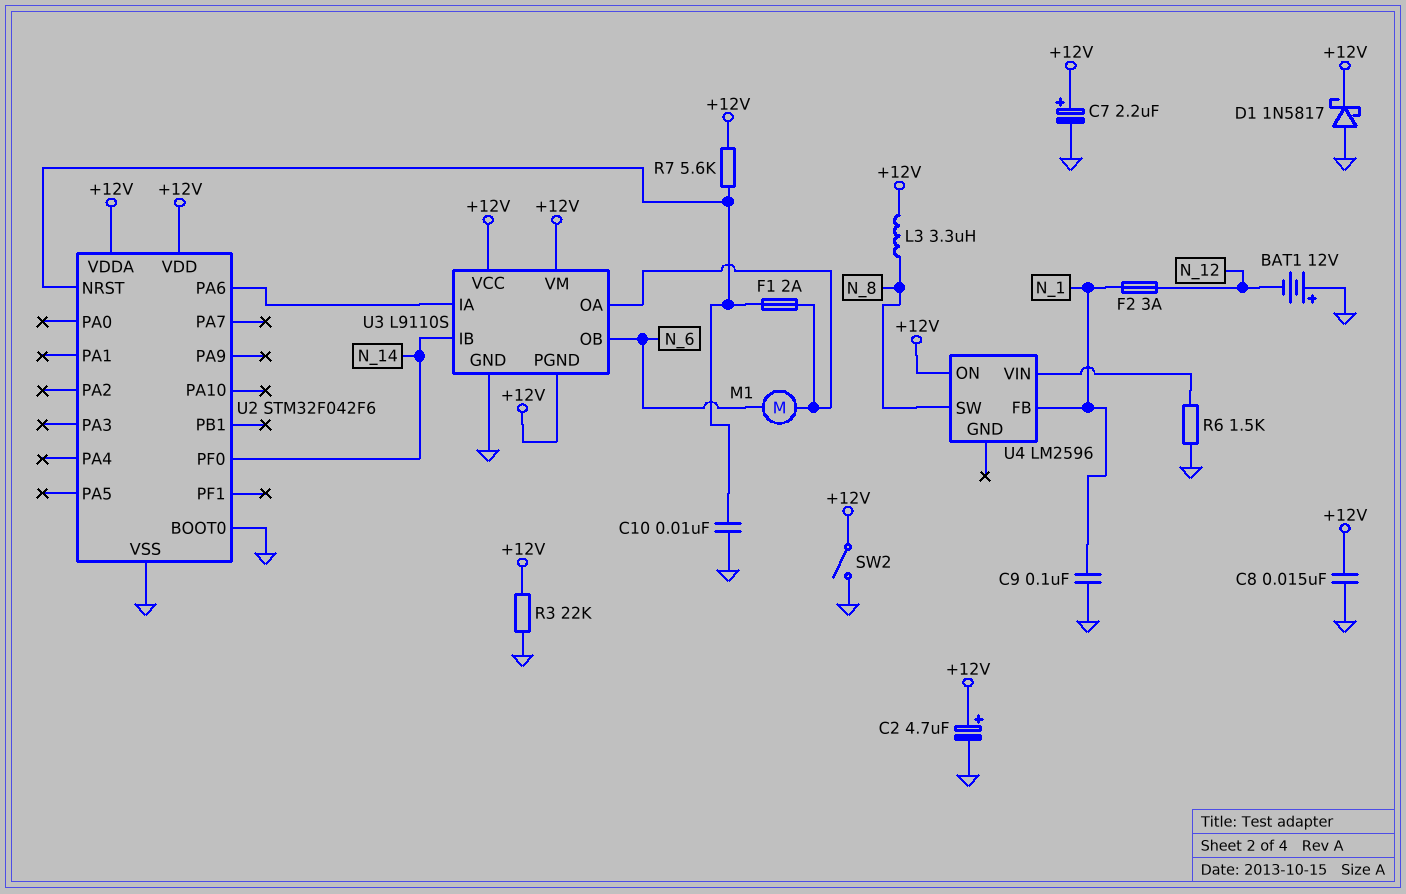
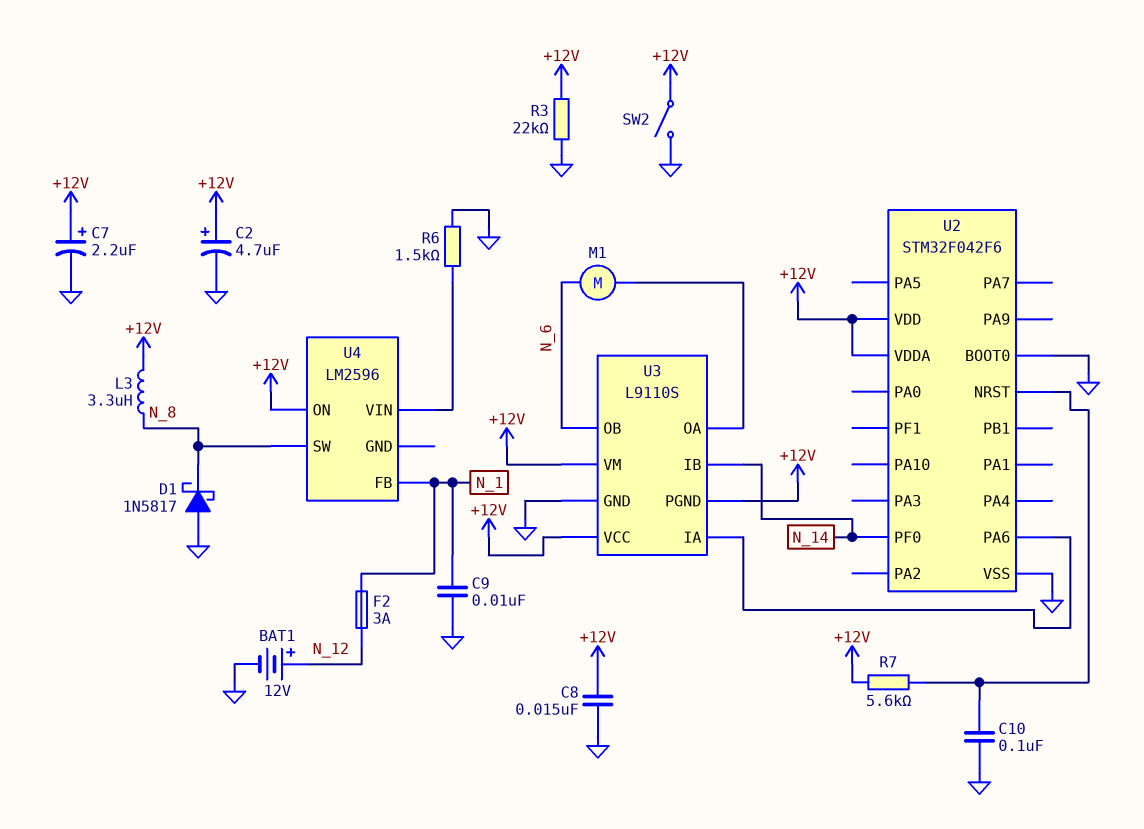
BAT1: 12V (plus GND, minus N_12) -> 12V (plus N_12, minus GND)
C9: 100nF (GND, N_1) -> 10nF (GND, N_1)
C10: 10nF (GND, U2/NRST) -> 100nF (GND, U2/NRST)
D1: schottky 1N5817 (A GND, K +12V) -> schottky 1N5817 (A GND, K N_8)
F1: 2A (U2/NRST, U3/OA) -> none

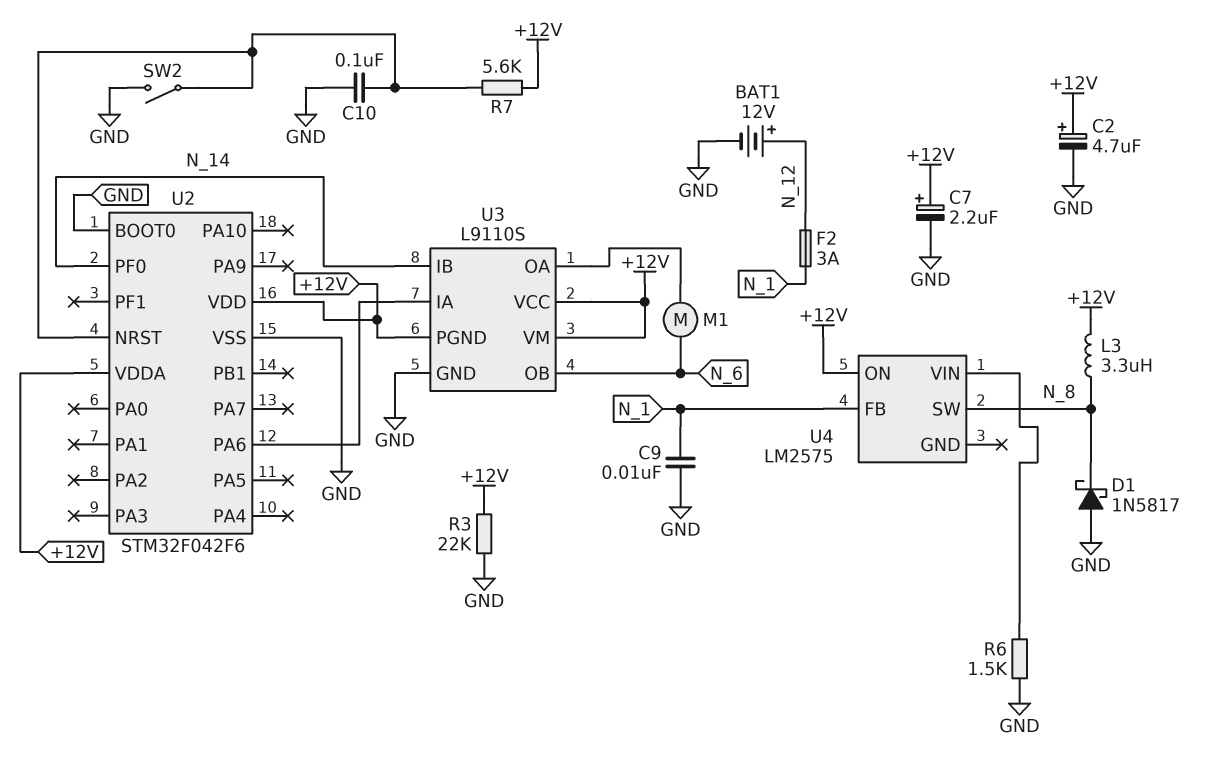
C8: 15nF (+12V, GND) -> none
SW2: switch (+12V, GND) -> switch (GND, U2/NRST)
U4: LM2596 -> LM2575

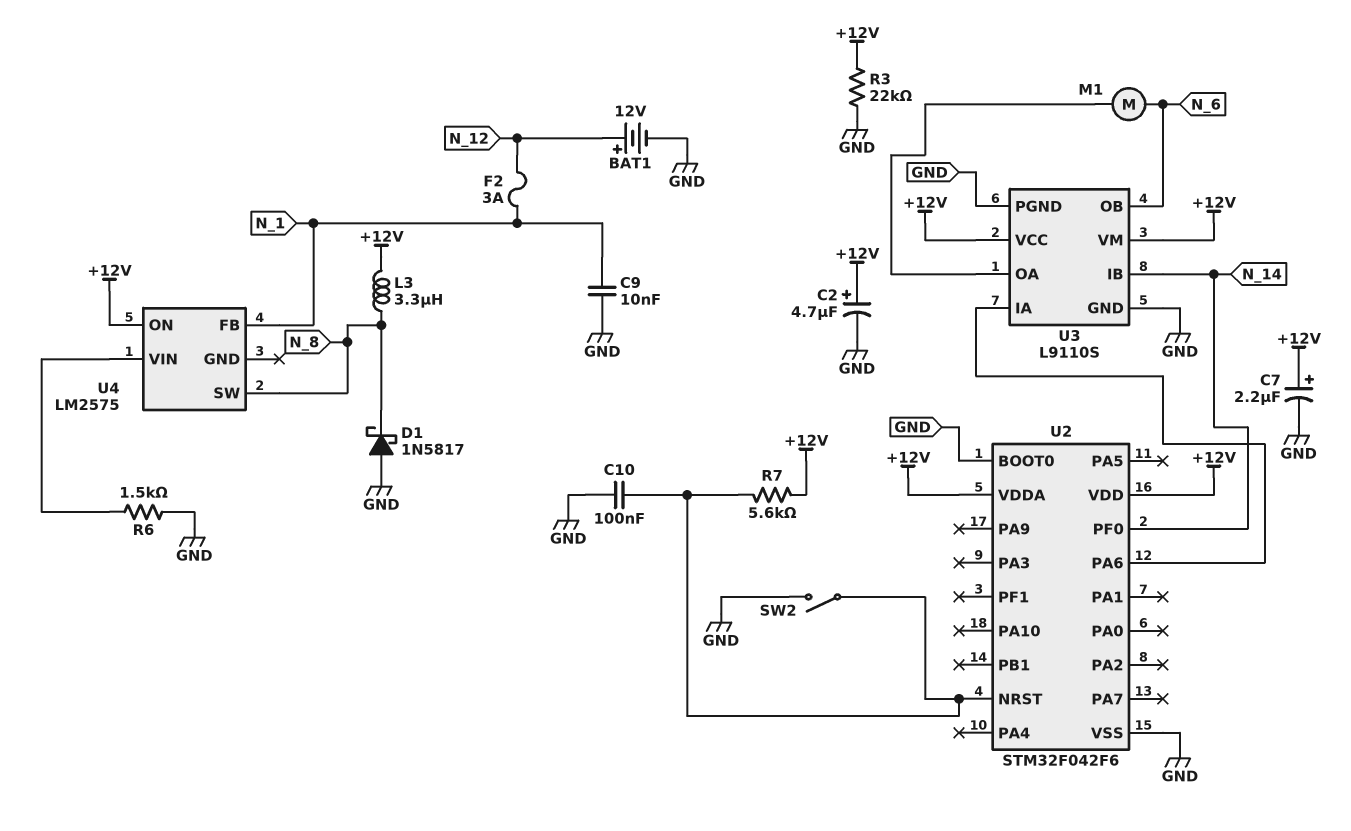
U3 pin PGND: +12V -> GND

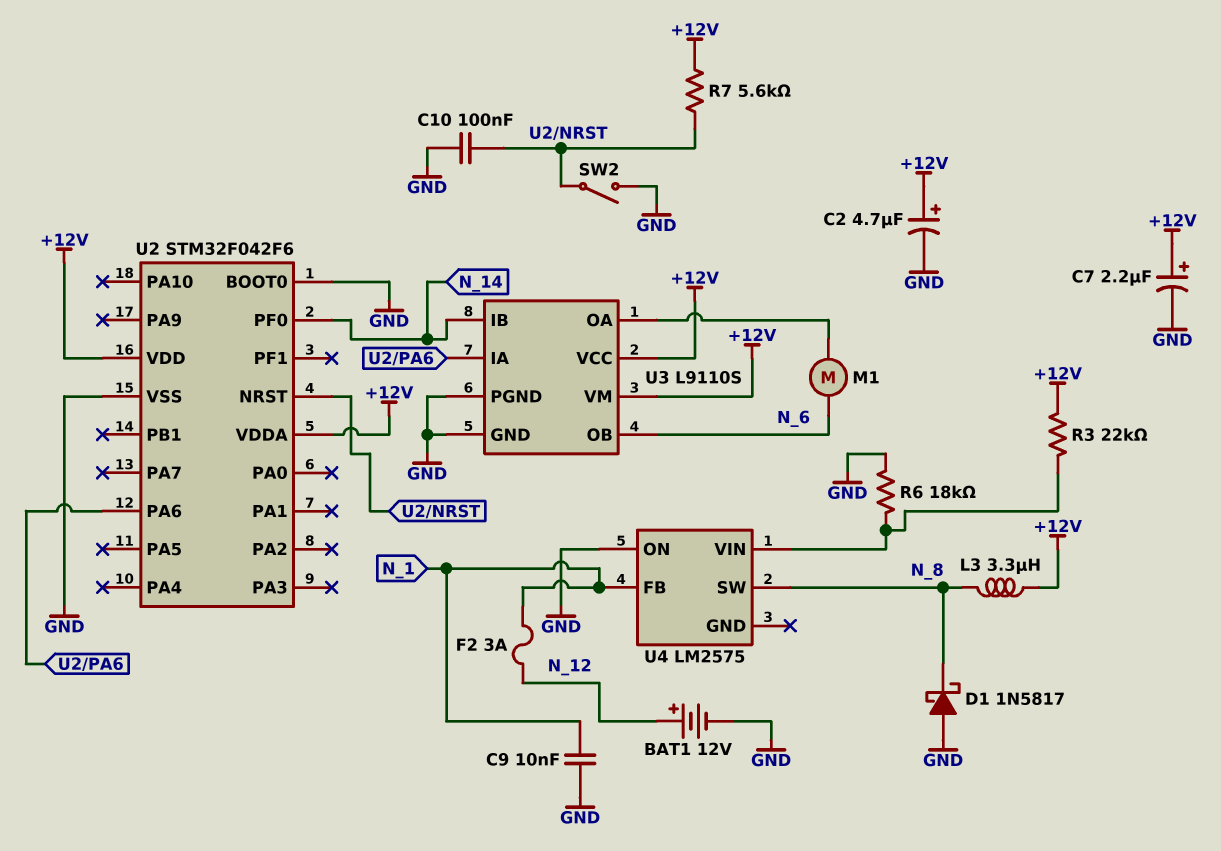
R3: 22k (+12V, GND) -> 22k (+12V, U4/VIN)
R6: 1.5k (GND, U4/VIN) -> 18k (GND, U4/VIN)
U4 pin ON: +12V -> GND

